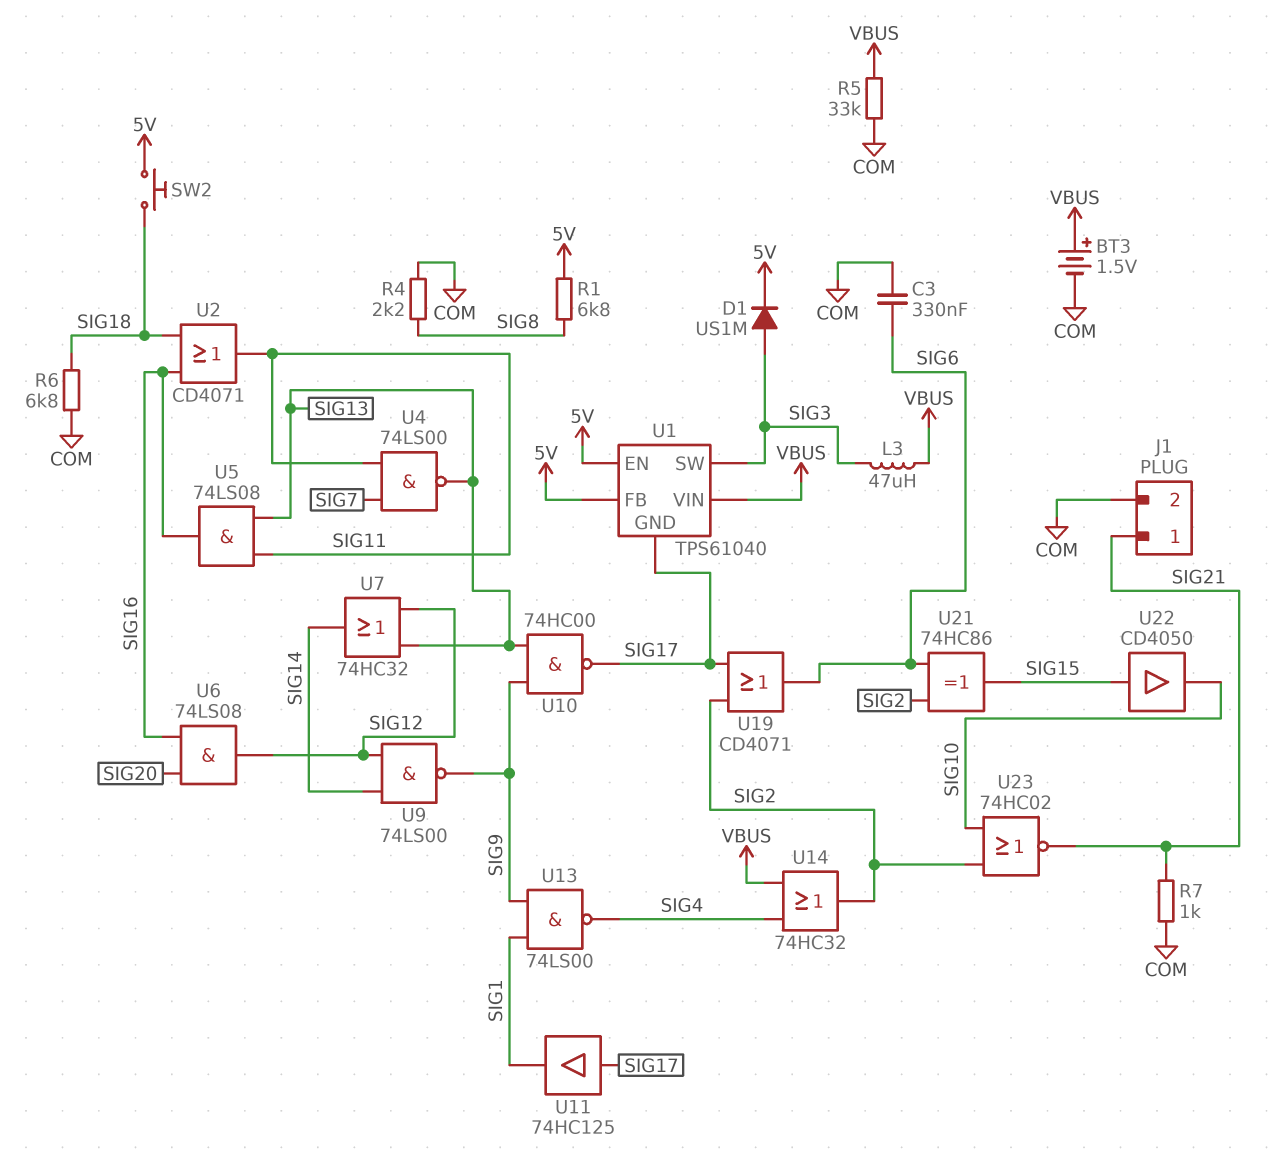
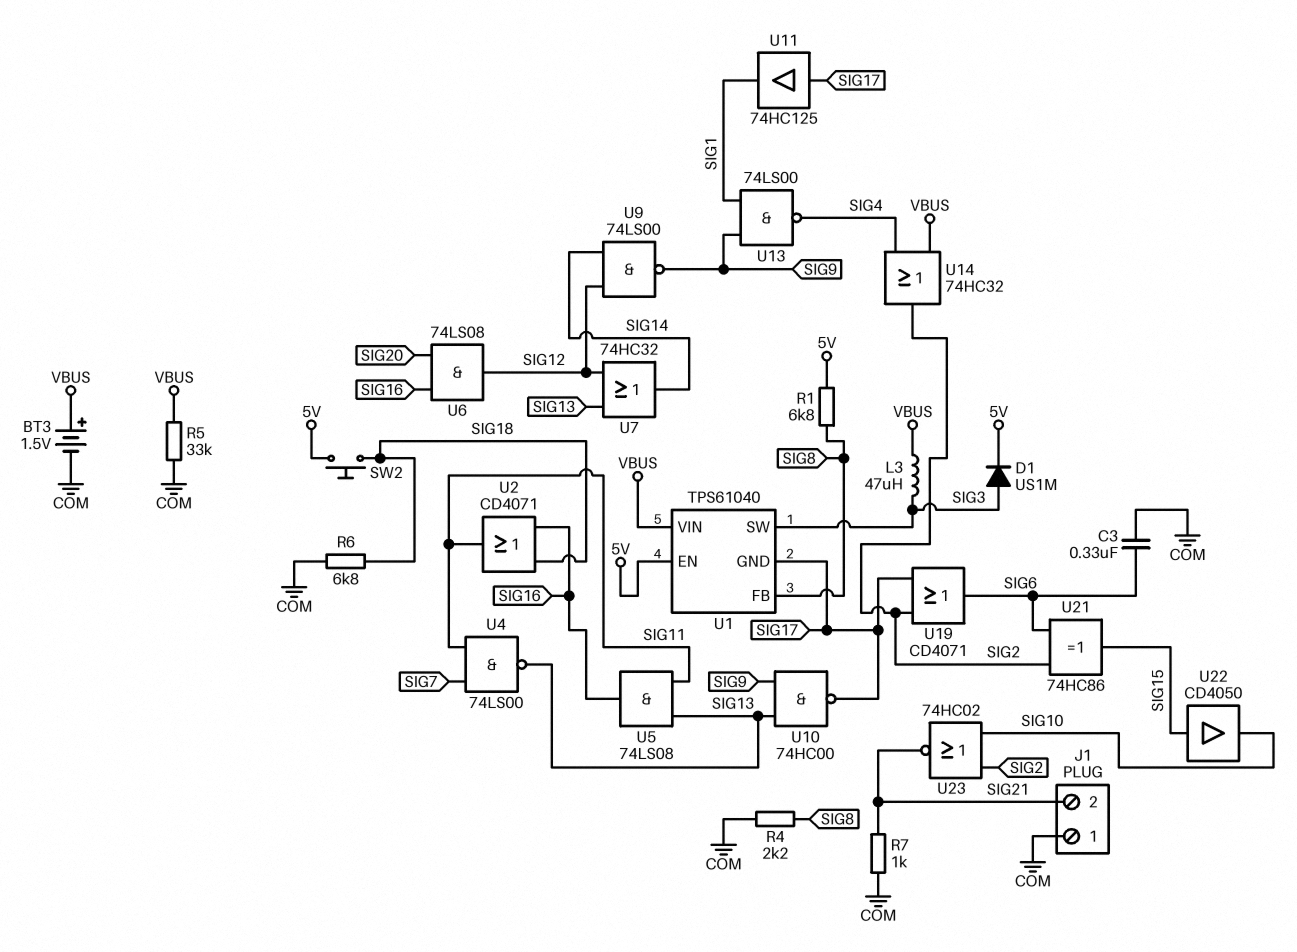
J1 pin 1: SIG21 -> COM
J1 pin 2: COM -> SIG21
U1 pin FB: 5V -> SIG8

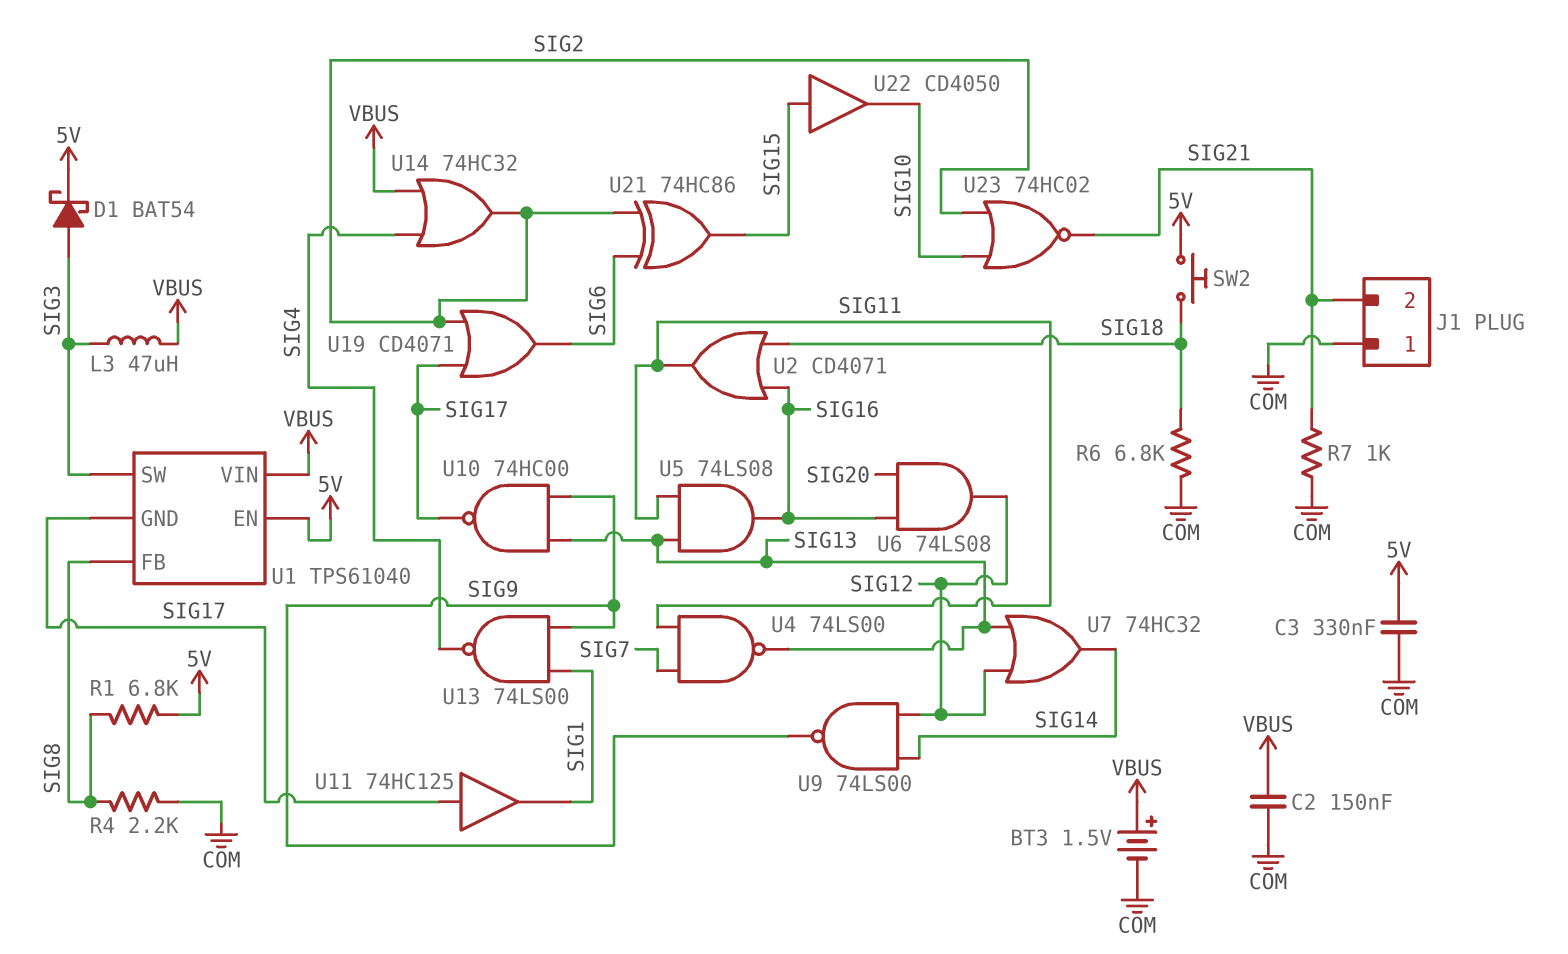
C2: none -> 150nF (COM, VBUS)
C3: 330nF (COM, SIG6) -> 330nF (5V, COM)
D1: diode US1M (A SIG3, K 5V) -> schottky BAT54 (A SIG3, K 5V)
R5: 33k (COM, VBUS) -> none

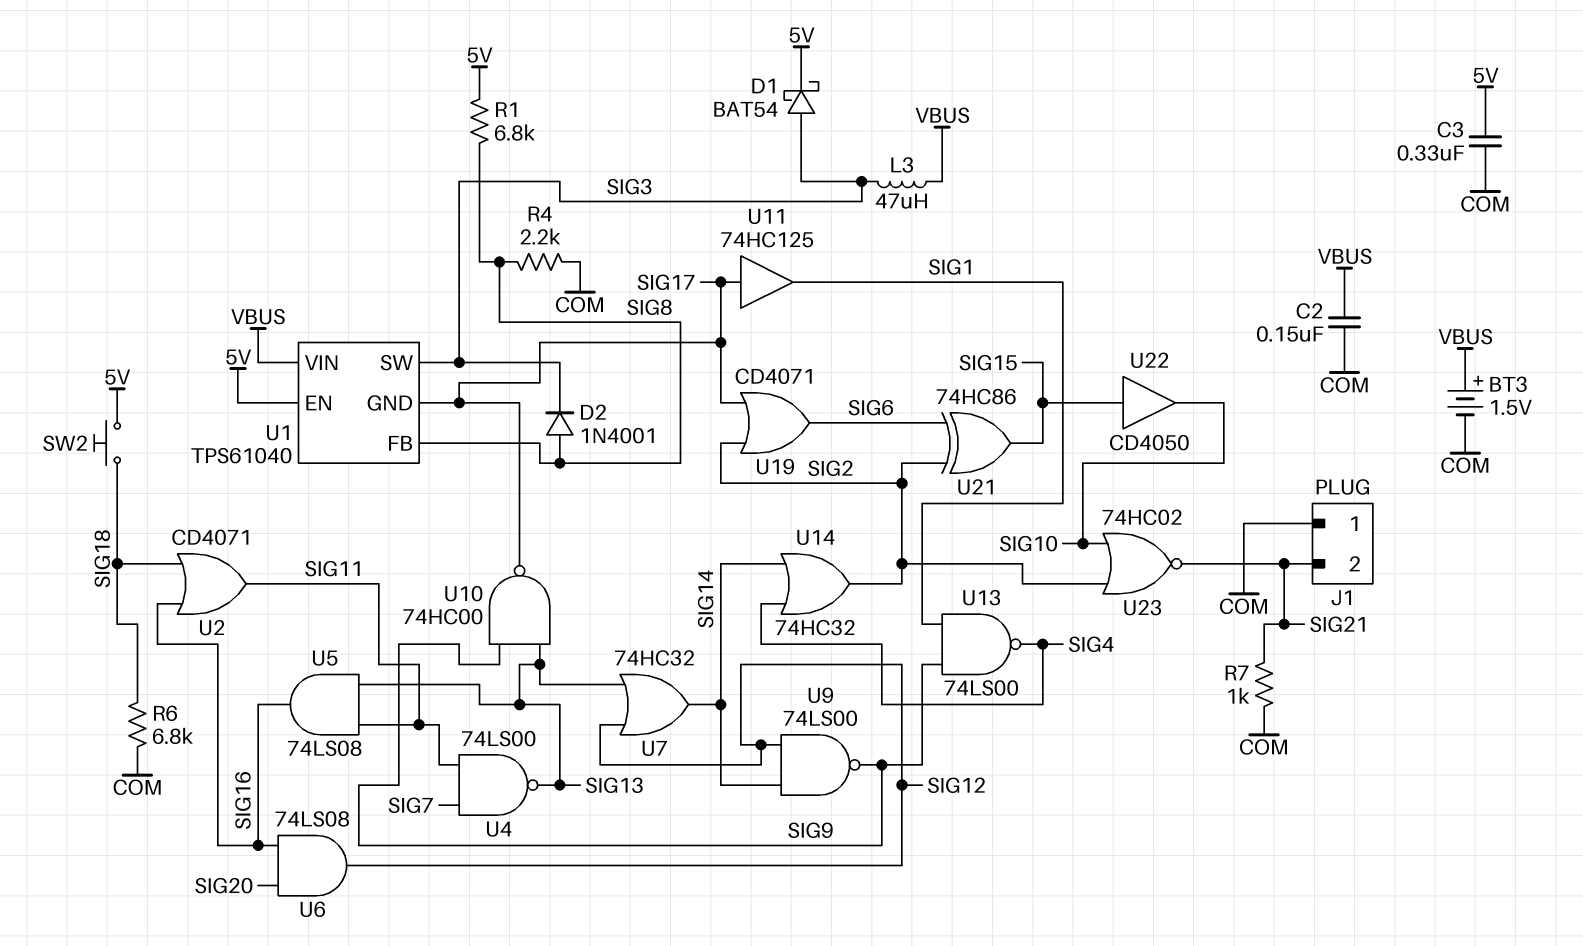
D2: none -> diode 1N4001 (A SIG8, K SIG3)
U14: OR 74HC32 (in SIG4, in VBUS, out SIG2) -> OR 74HC32 (in SIG4, in SIG14, out SIG2)

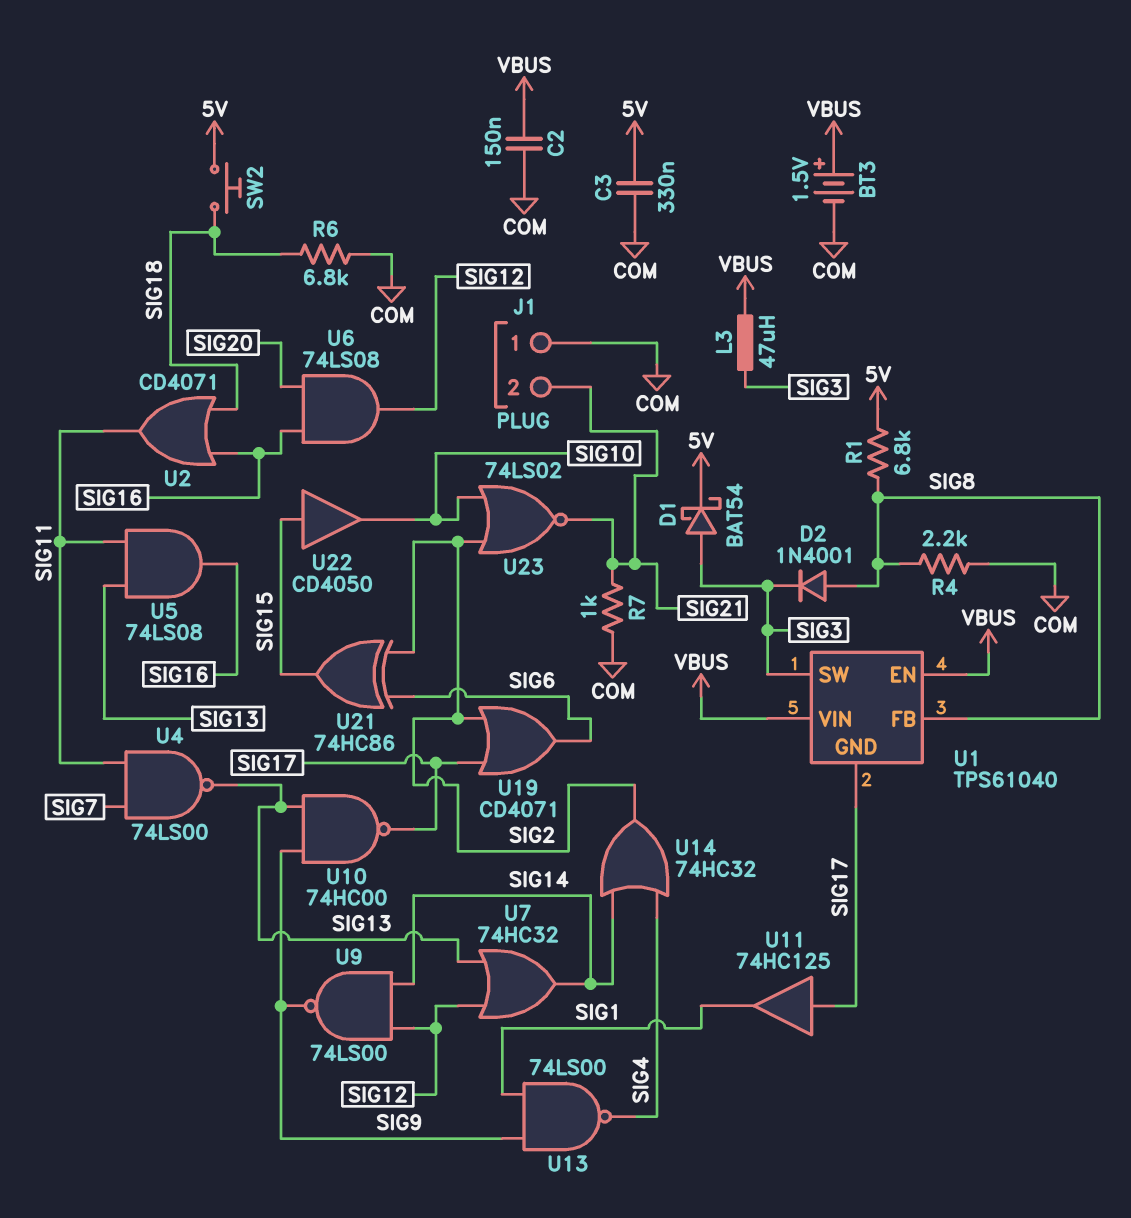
U1 pin EN: 5V -> VBUS
U23: NOR 74HC02 (in SIG2, in SIG10, out SIG21) -> NOR 74LS02 (in SIG2, in SIG10, out SIG21)

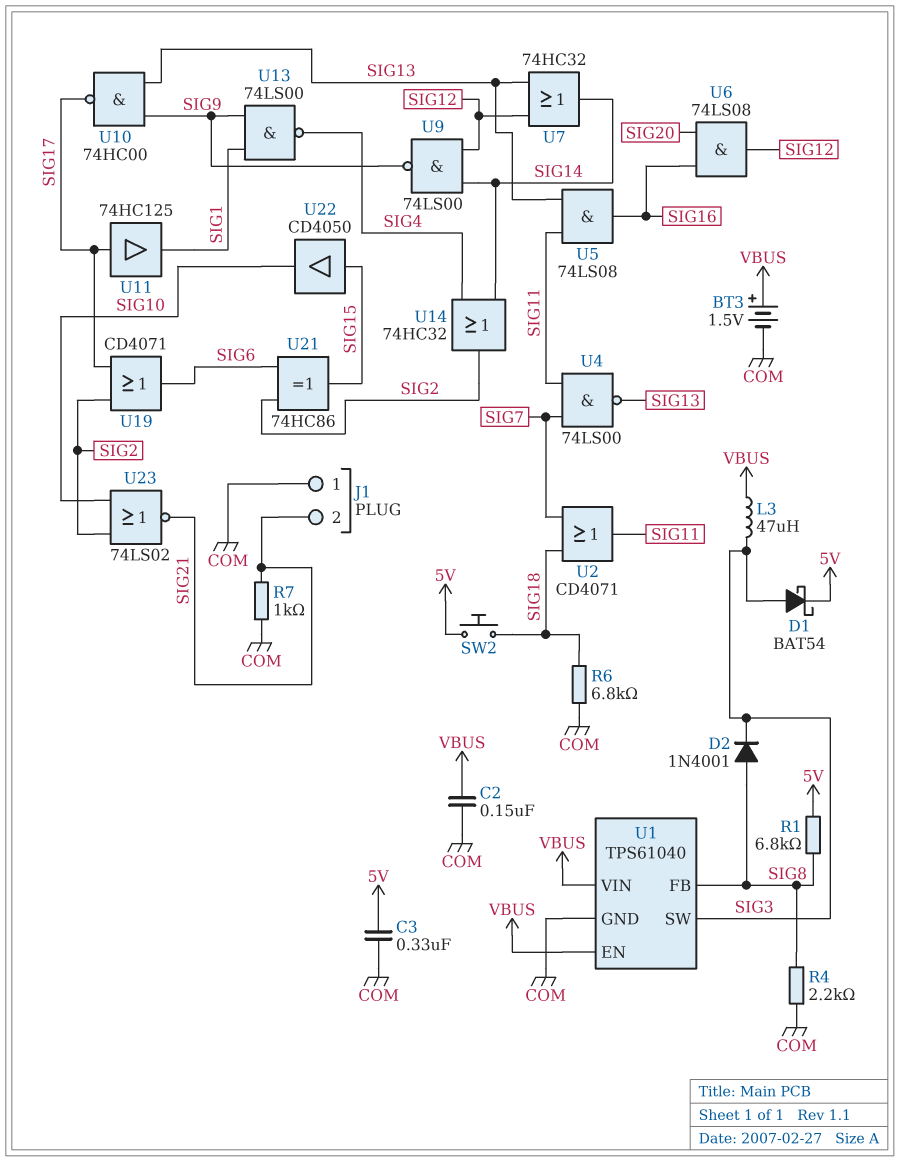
U1 pin GND: SIG17 -> COM
U2: OR CD4071 (in SIG16, in SIG18, out SIG11) -> OR CD4071 (in SIG7, in SIG18, out SIG11)

